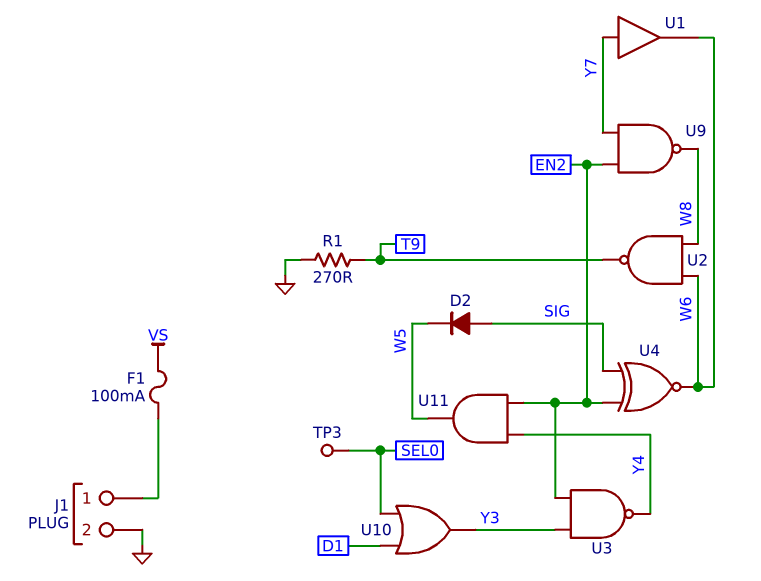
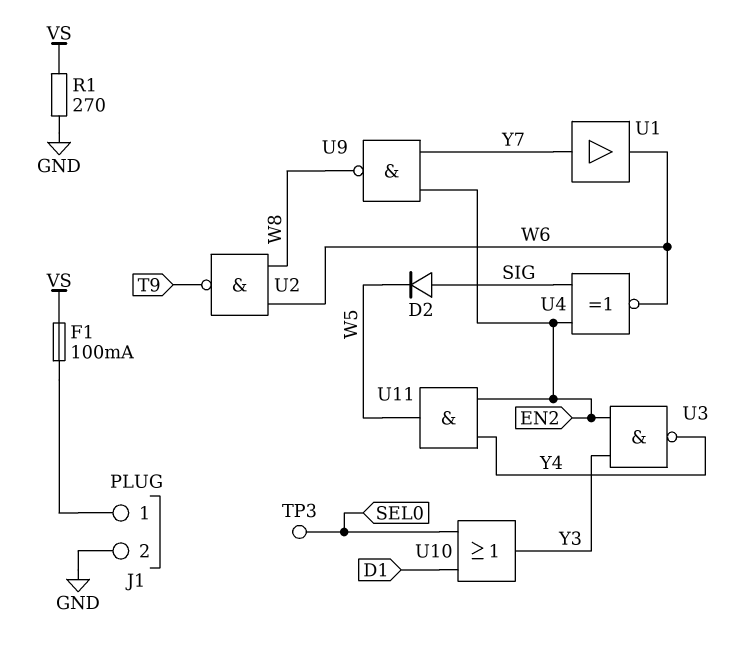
R1: 270 (GND, T9) -> 270 (GND, VS)

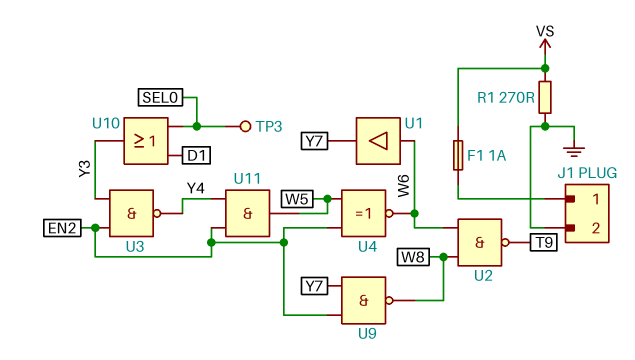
D2: diode (A SIG, K W5) -> none
F1: 100mA (J1/1, VS) -> 1A (J1/1, VS)
U1: buffer (in Y7, out W6) -> buffer (in W6, out Y7)
U4: XNOR (in EN2, in SIG, out W6) -> XNOR (in EN2, in W5, out W6)

